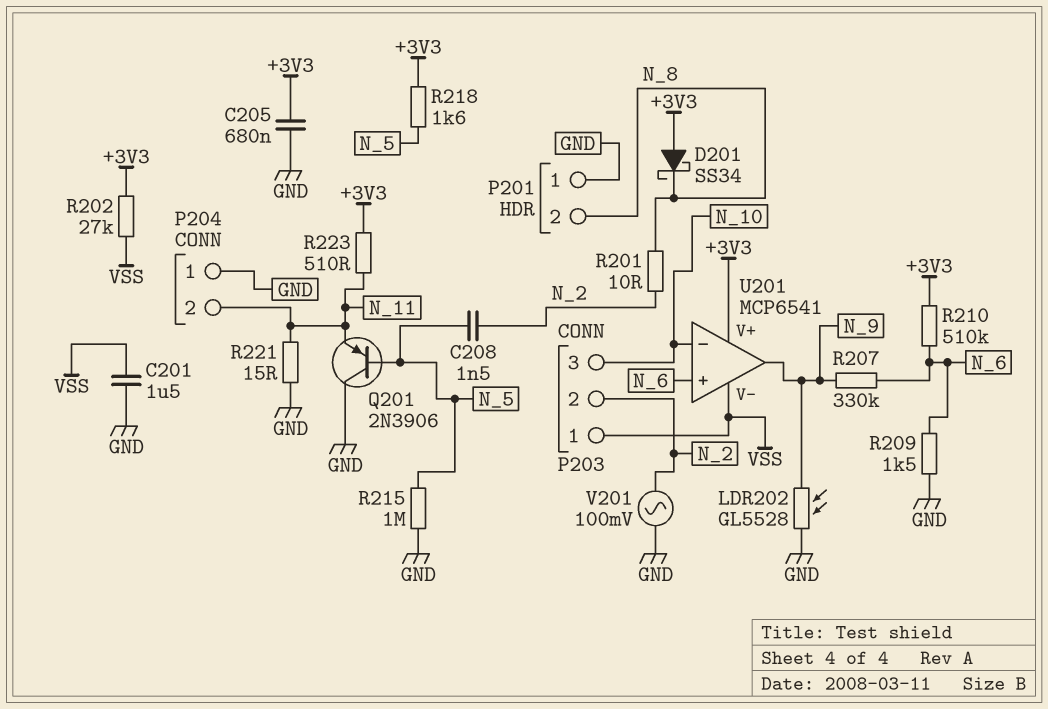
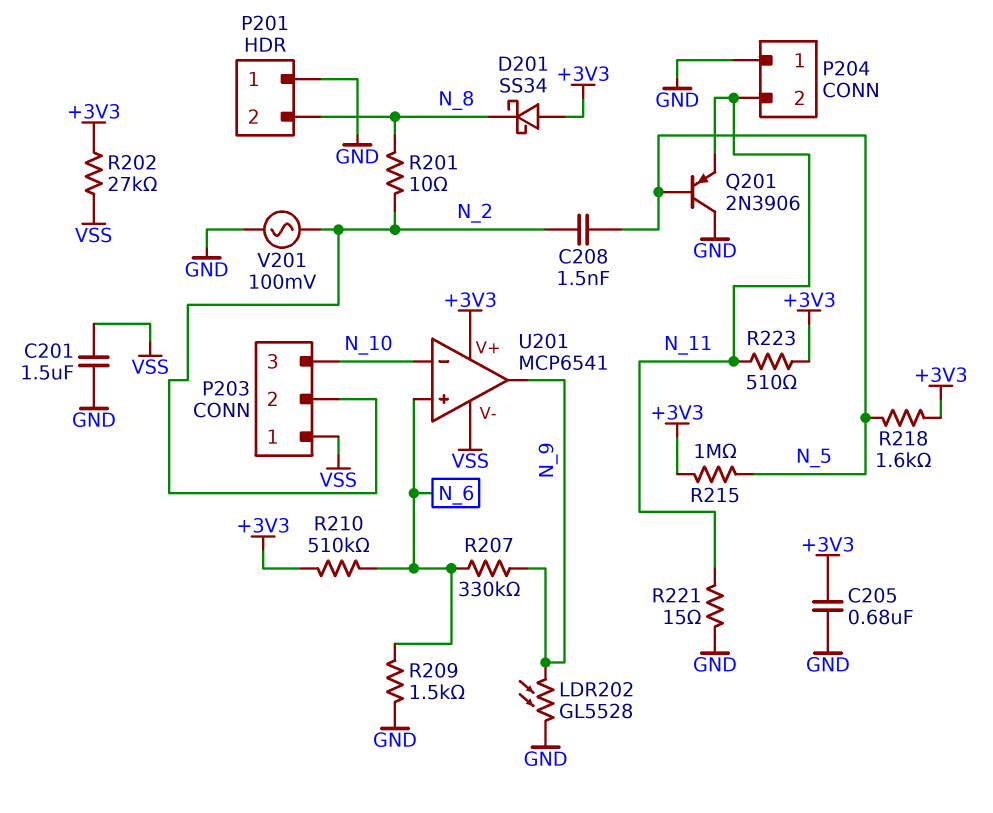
R215: 1M (GND, N_5) -> 1M (+3V3, N_5)

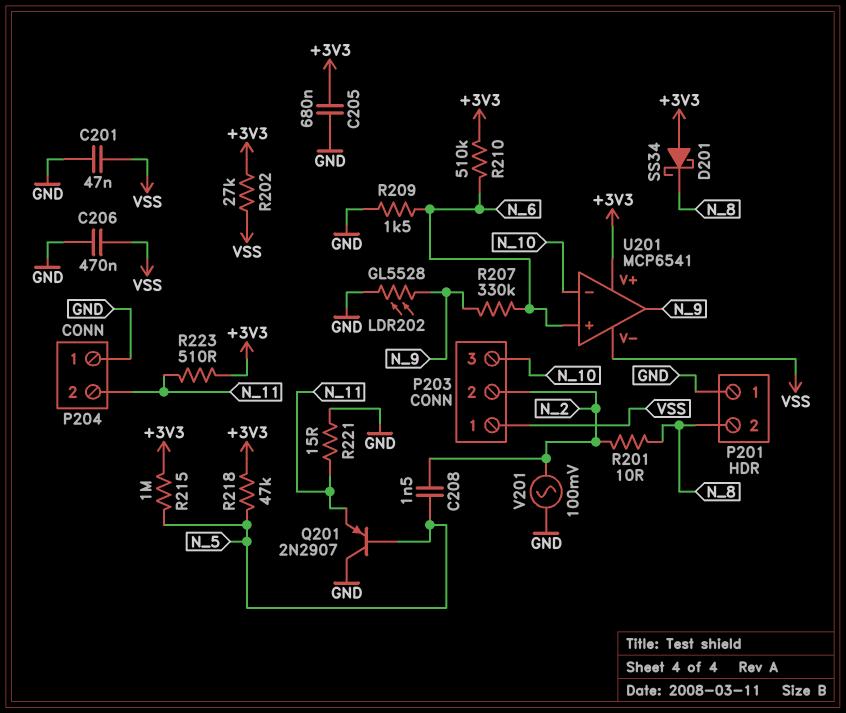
C201: 1.5uF (GND, VSS) -> 47nF (GND, VSS)
C206: none -> 470nF (GND, VSS)
Q201: PNP 2N3906 (B N_5, C GND, E N_11) -> PNP 2N2907 (B N_5, C GND, E N_11)
R218: 1.6k (+3V3, N_5) -> 47k (+3V3, N_5)

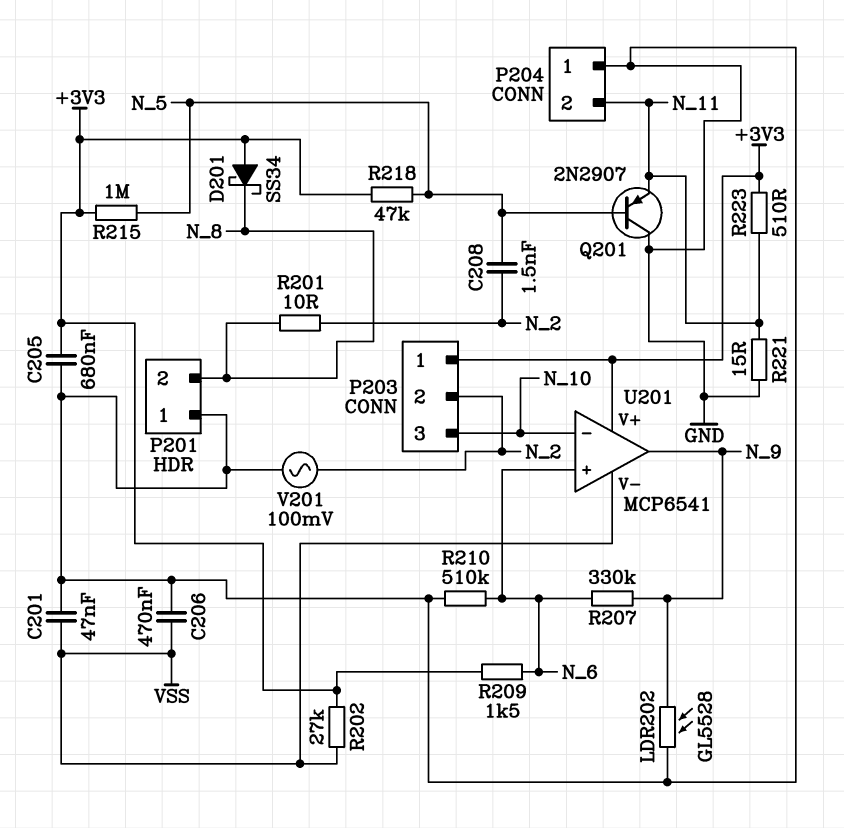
P203 pin 1: VSS -> +3V3
R209: 1.5k (GND, N_6) -> 1.5k (+3V3, N_6)
R210: 510k (+3V3, N_6) -> 510k (GND, N_6)

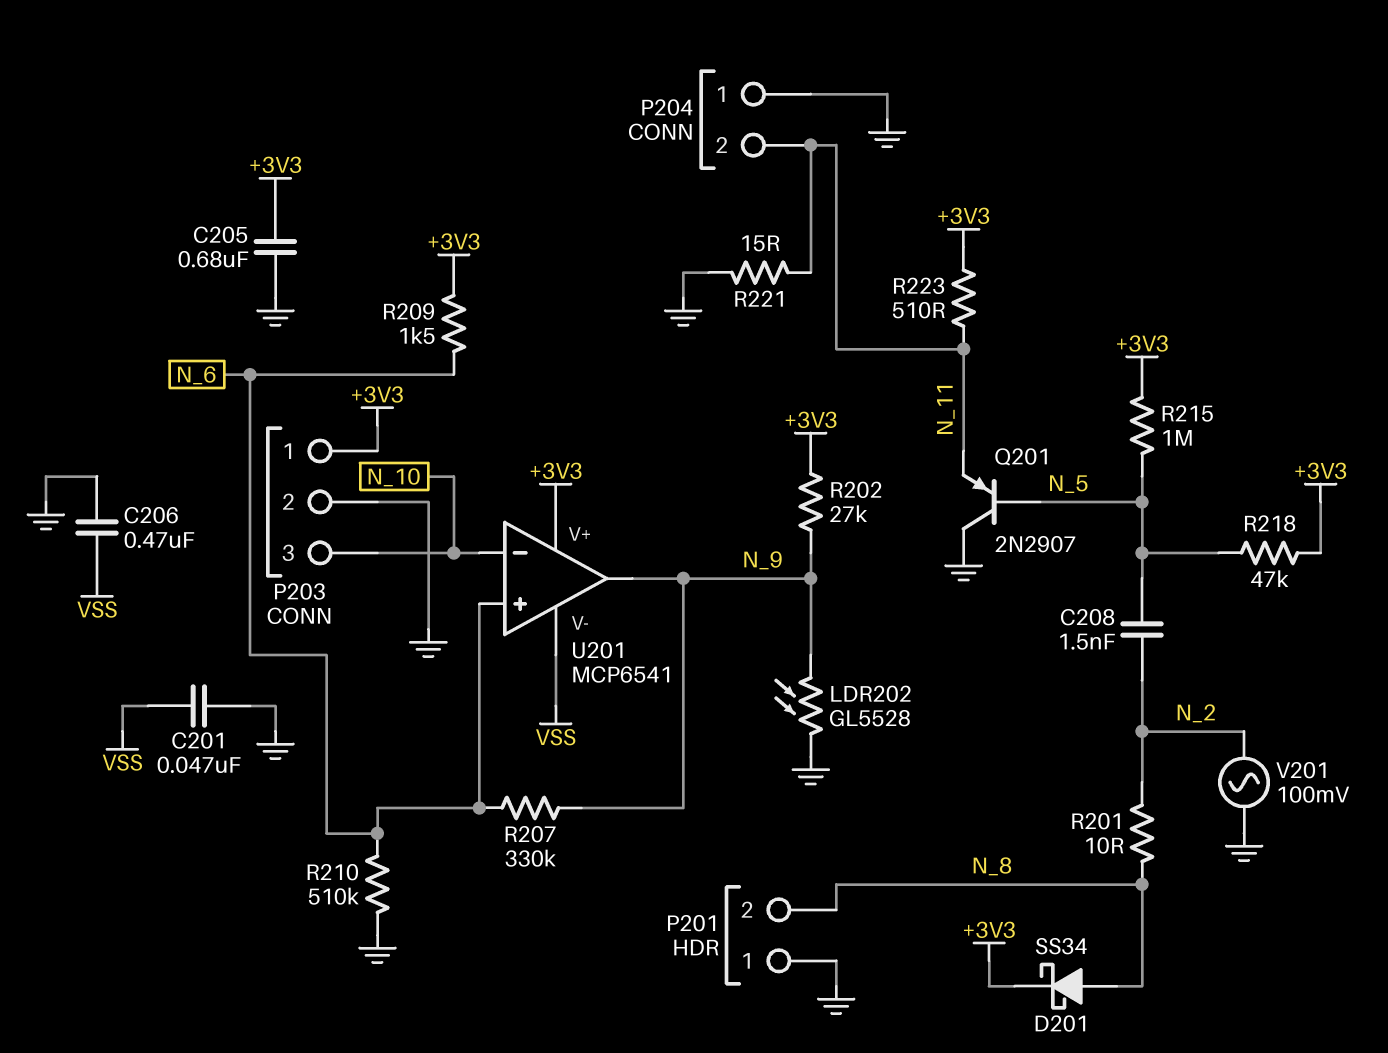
D201: schottky SS34 (A +3V3, K N_8) -> schottky SS34 (A N_8, K +3V3)
P203 pin 2: N_2 -> GND
R202: 27k (+3V3, VSS) -> 27k (+3V3, N_9)

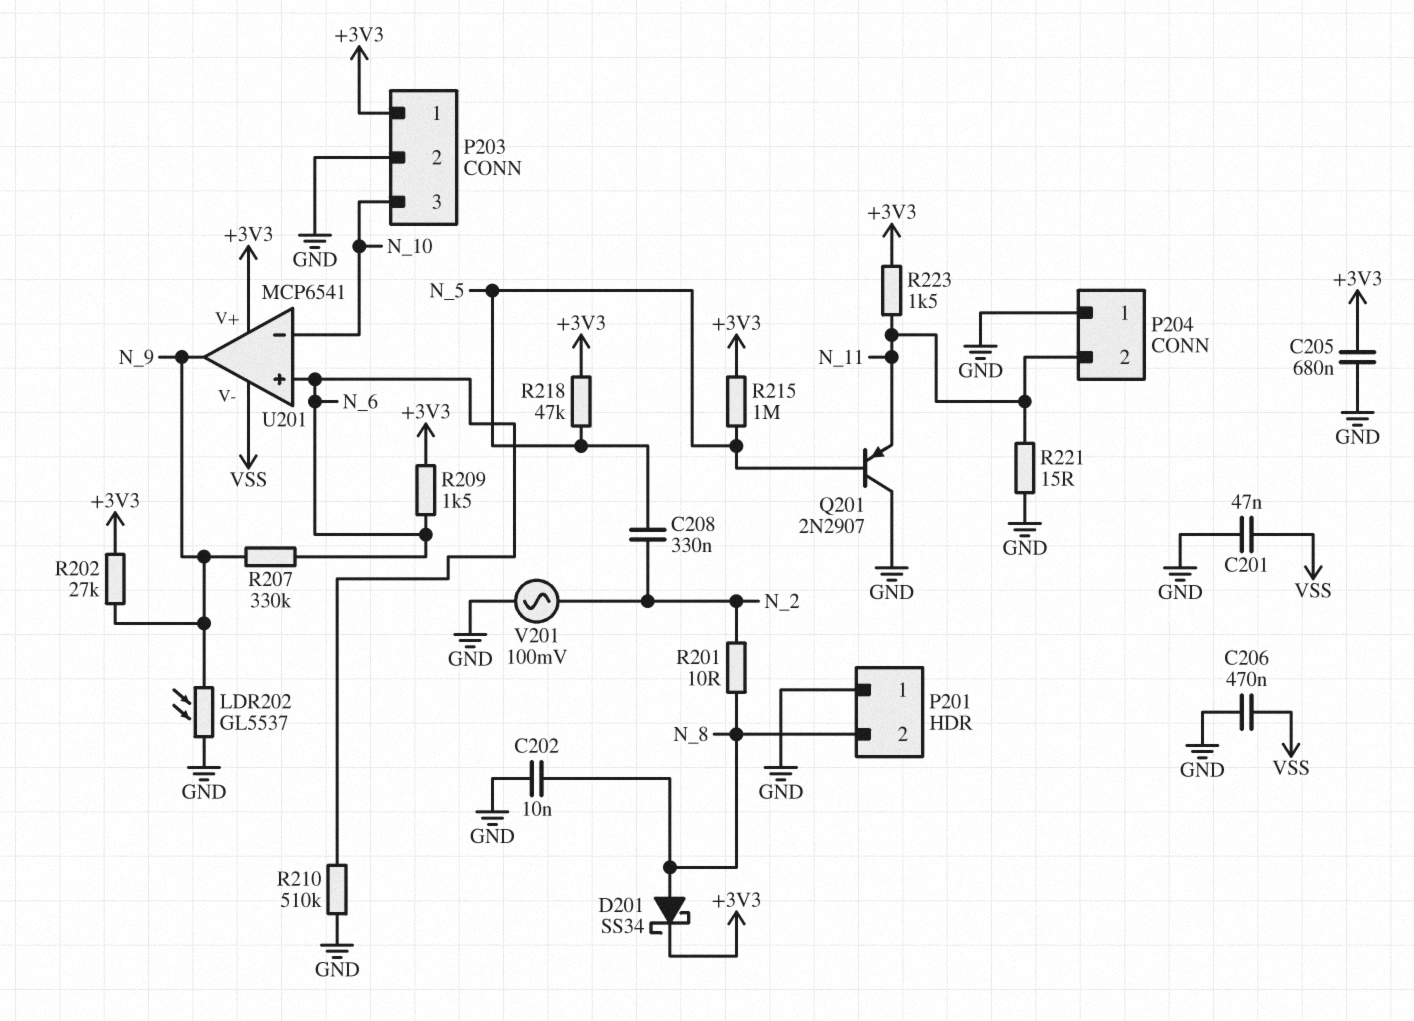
C202: none -> 10nF (GND, N_8)
C208: 1.5nF (N_2, N_5) -> 330nF (N_2, N_5)
LDR202: GL5528 (GND, N_9) -> GL5537 (GND, N_9)
R223: 510 (+3V3, N_11) -> 1.5k (+3V3, N_11)

